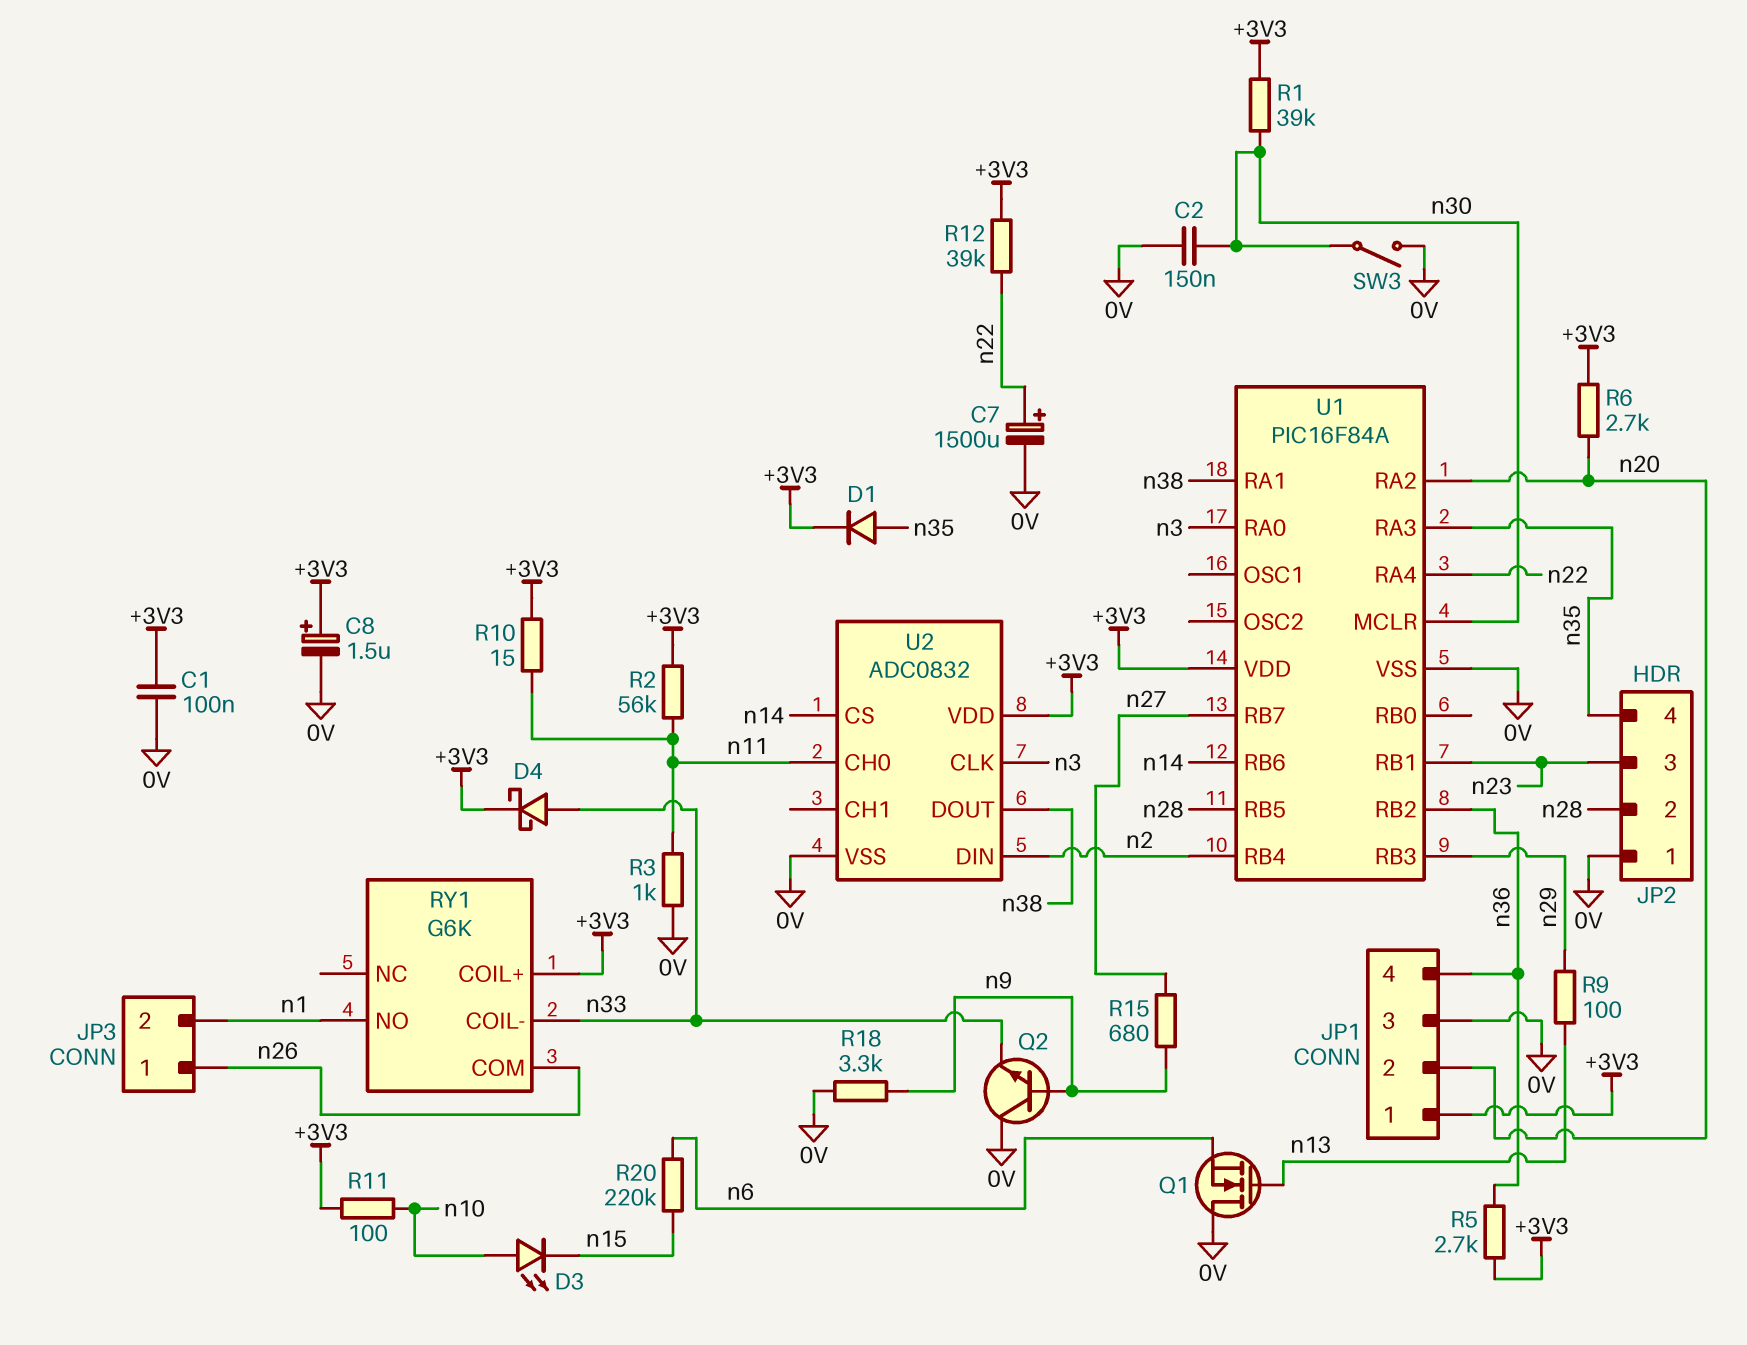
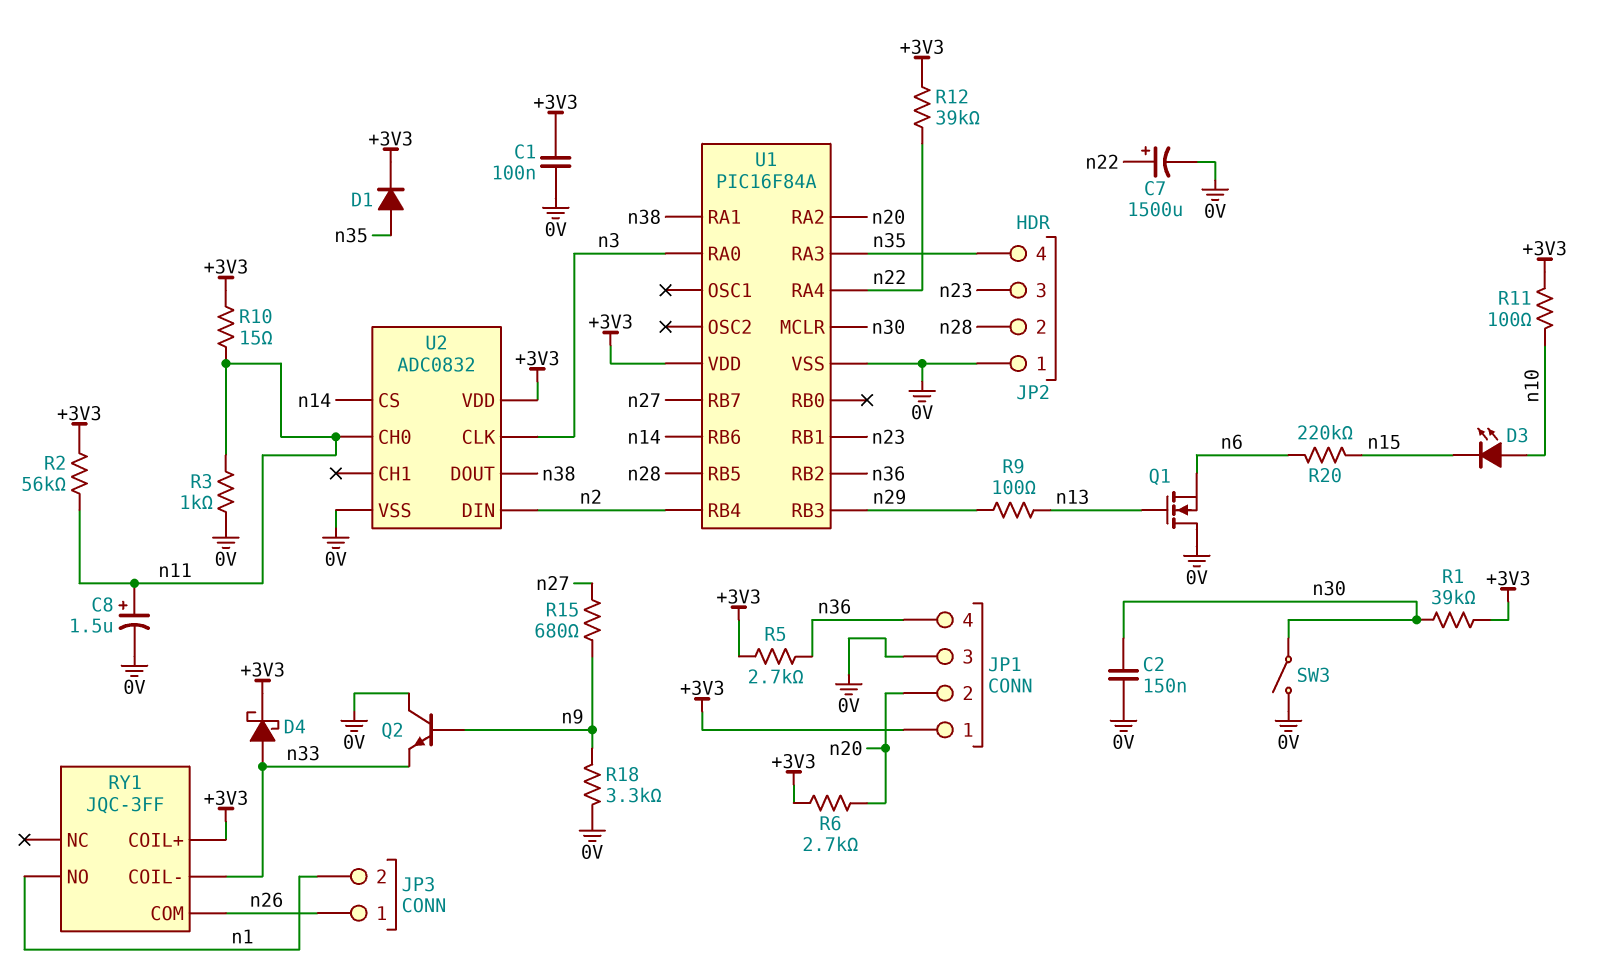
C8: 1.5uF (plus +3V3, minus 0V) -> 1.5uF (plus n11, minus 0V)
RY1: G6K -> JQC-3FF

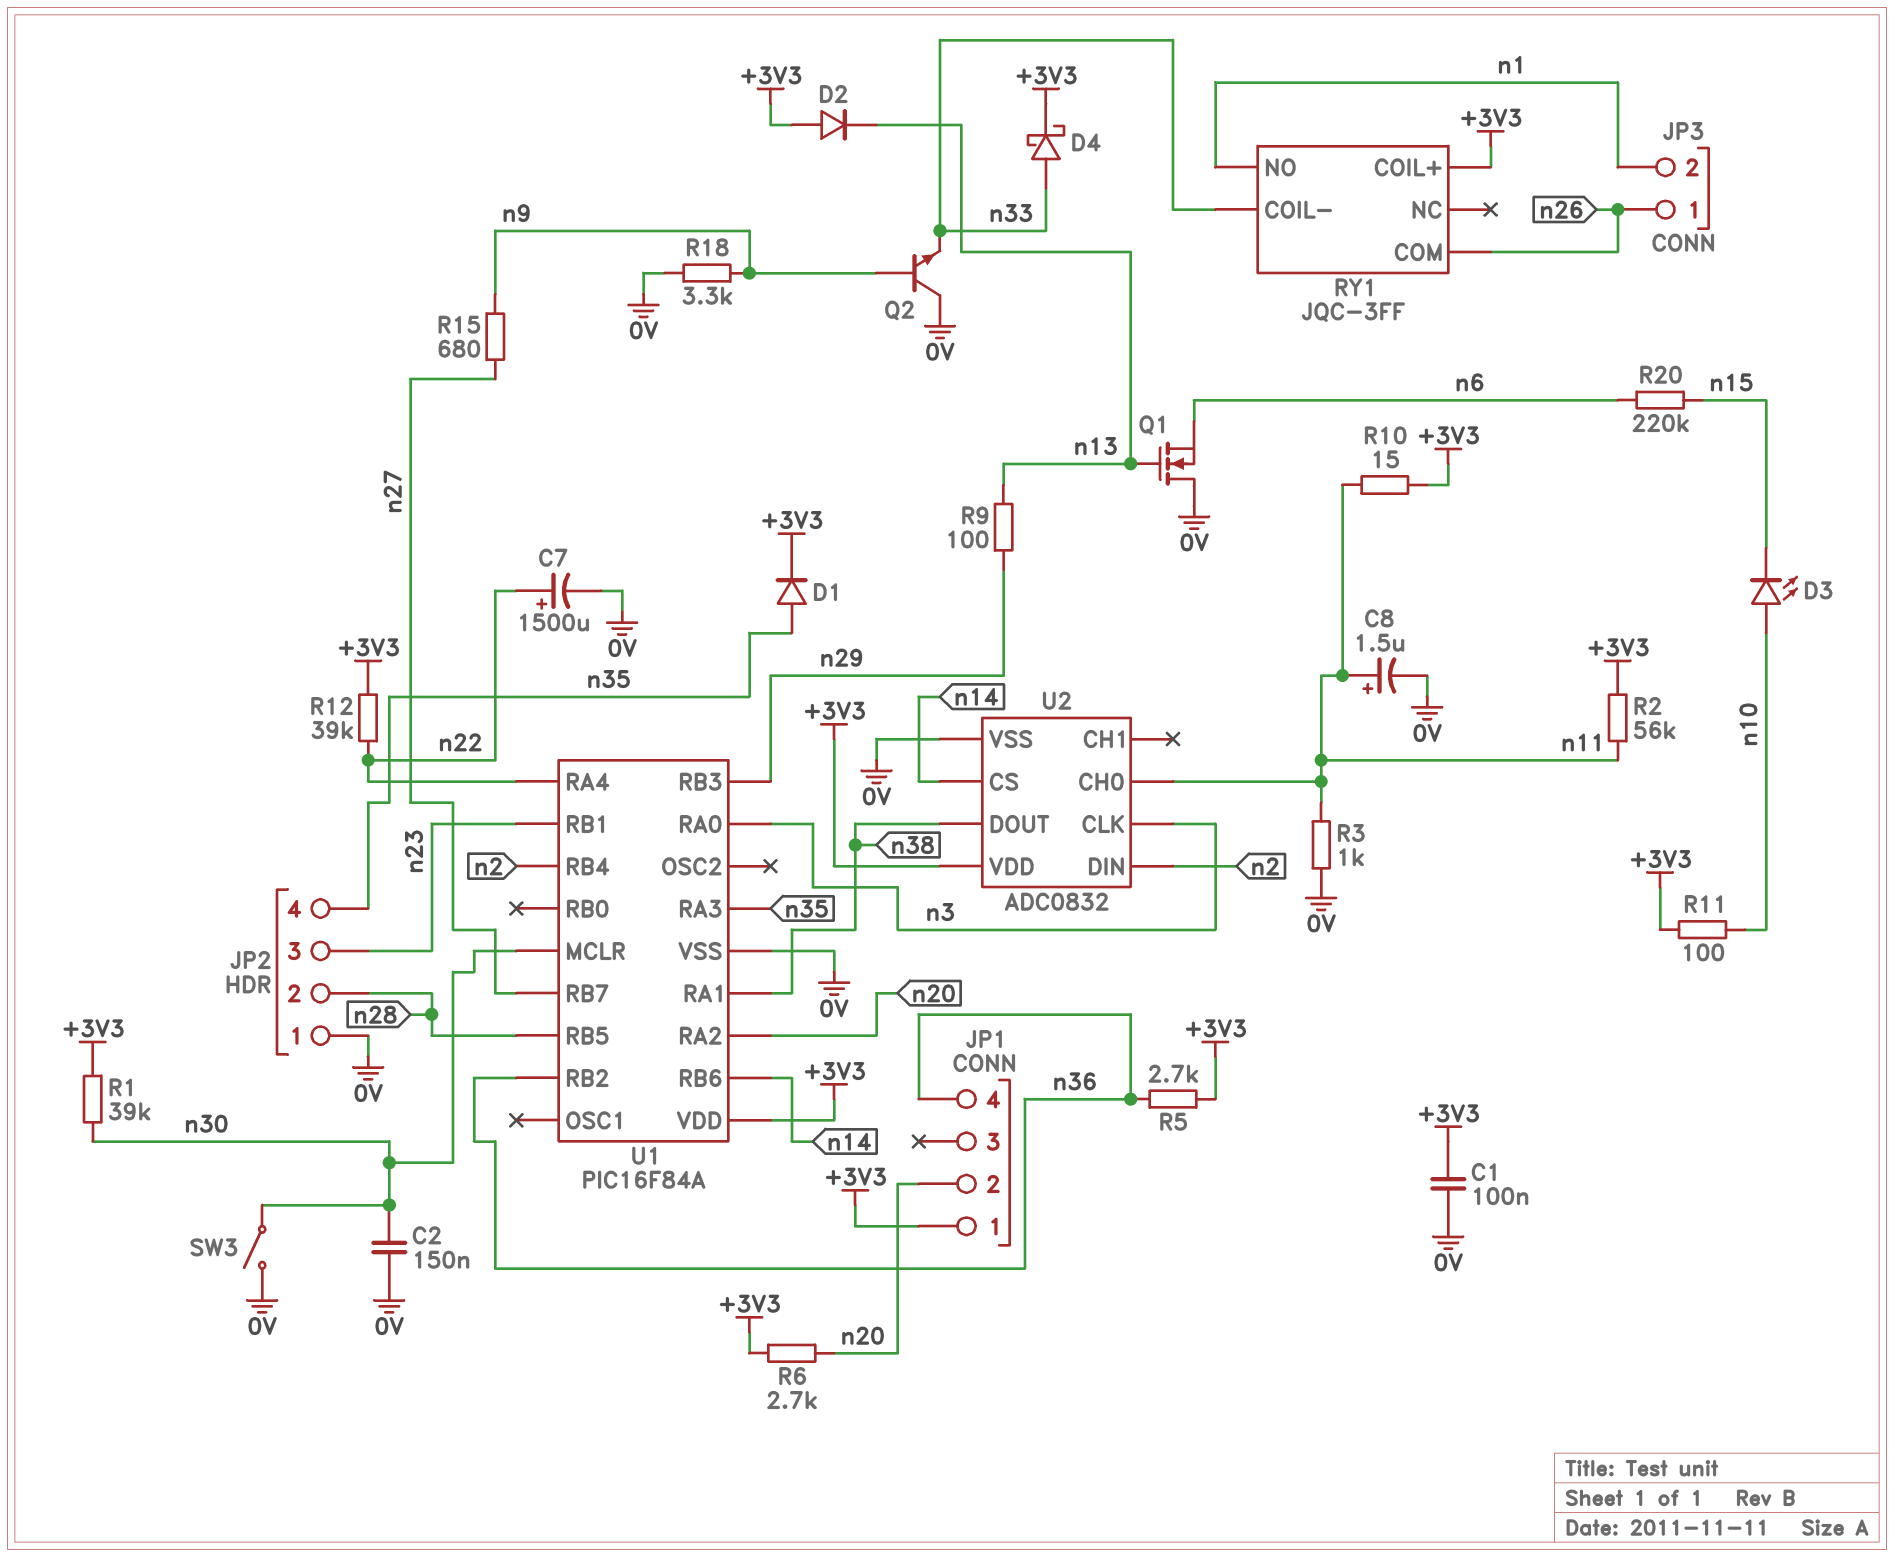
D2: none -> diode (A +3V3, K n13)
JP1 pin 3: 0V -> none

